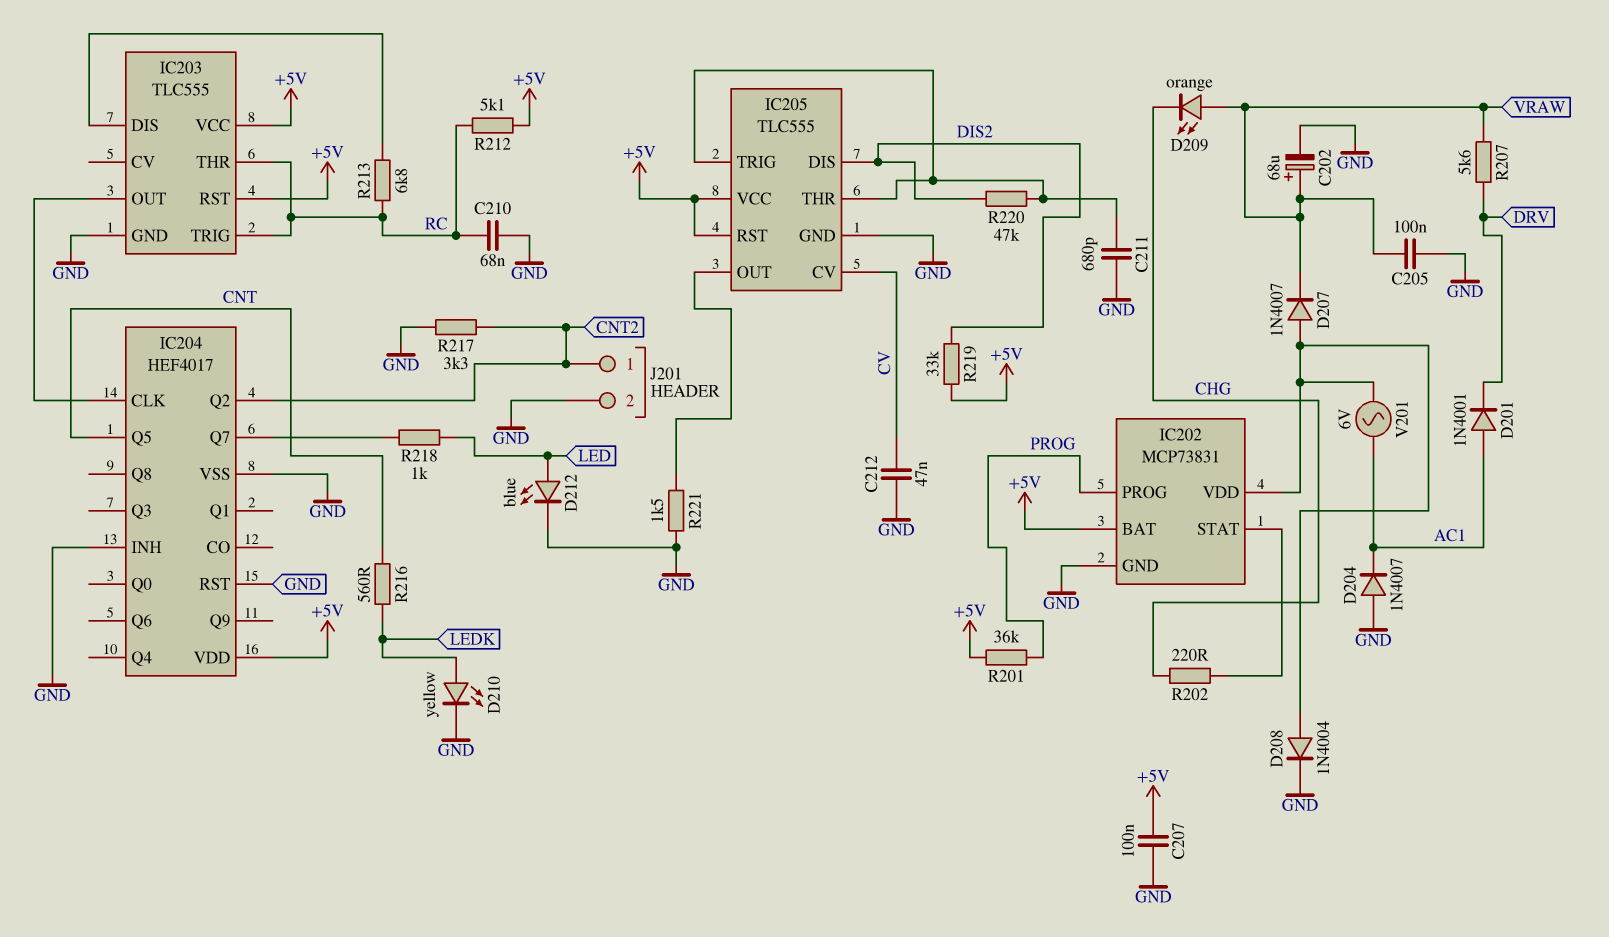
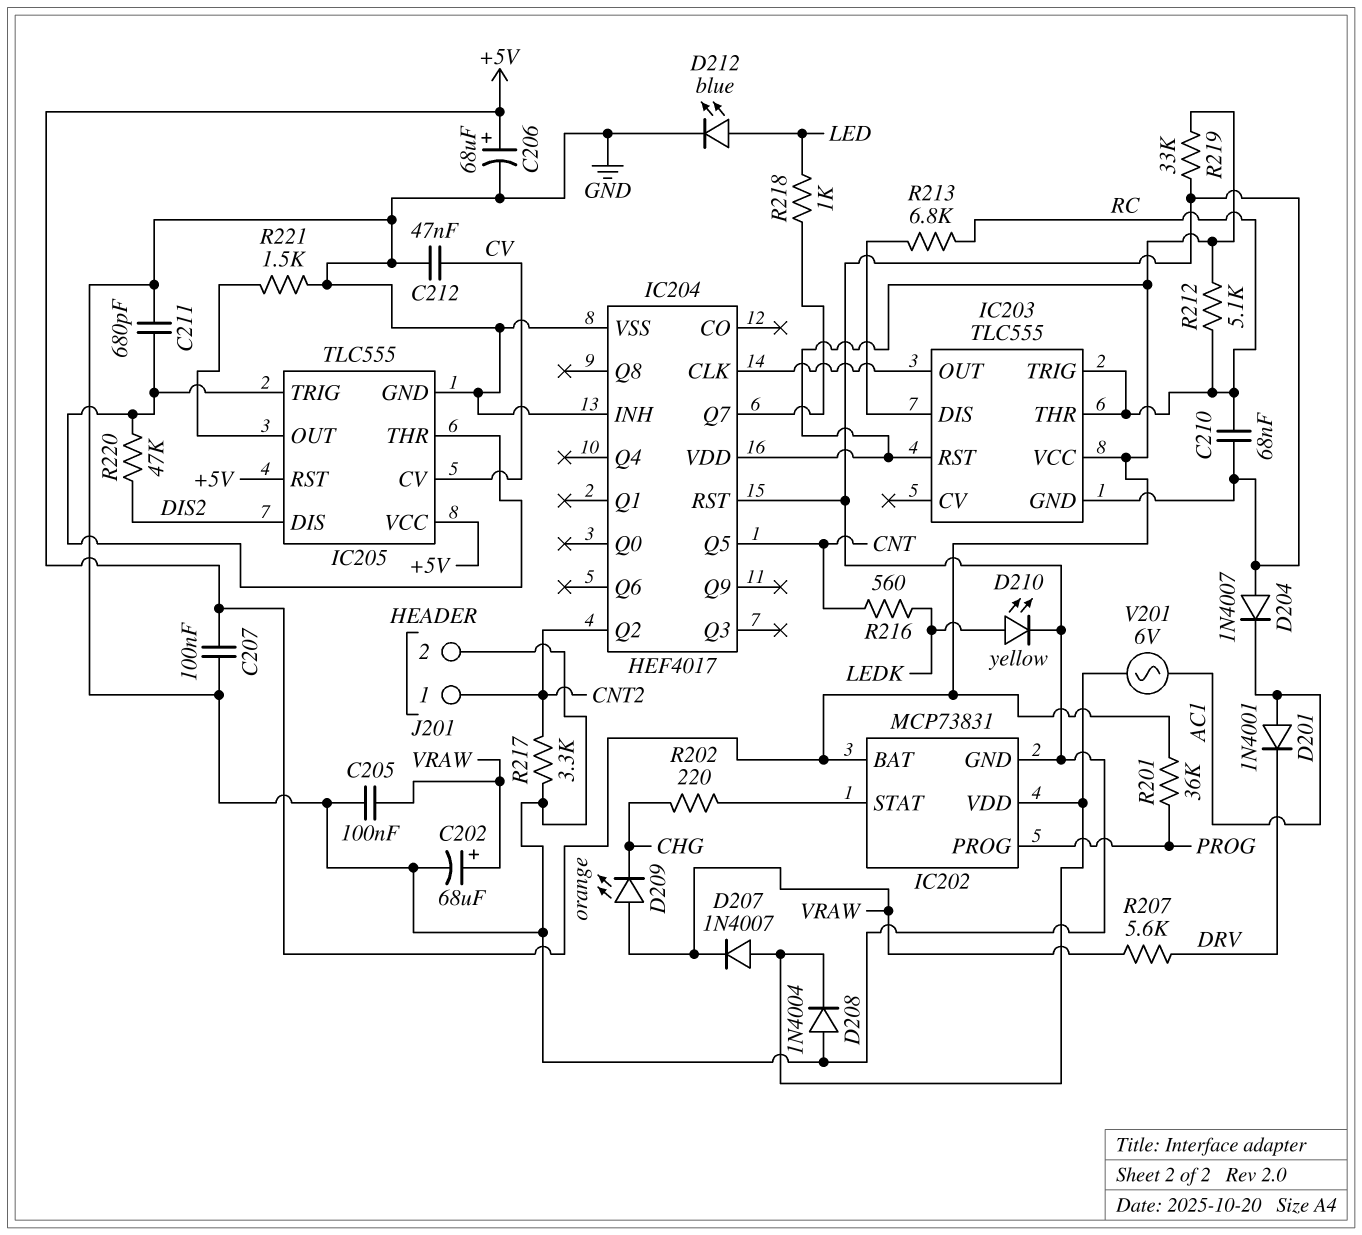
C206: none -> 68uF (plus +5V, minus GND)
D208: diode 1N4004 (A IC202/VDD, K GND) -> diode 1N4004 (A GND, K IC202/VDD)
R219: 33k (+5V, DIS2) -> 33k (+5V, GND)

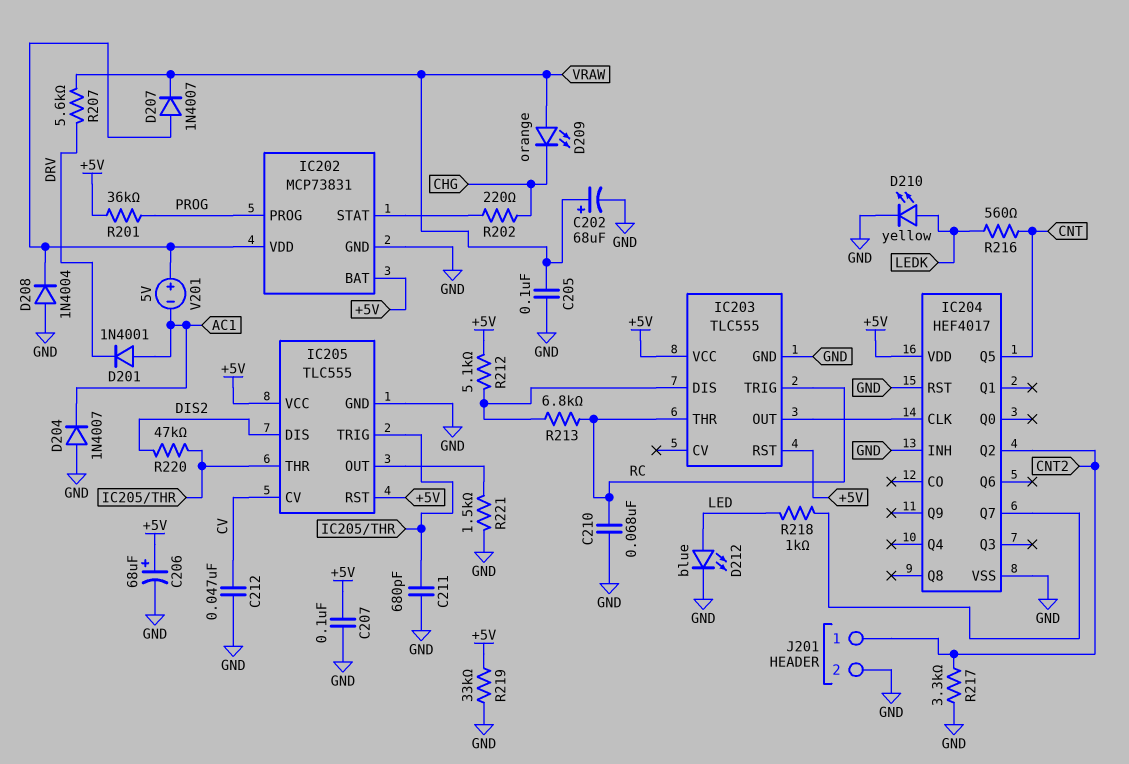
R212: 5.1k (+5V, RC) -> 5.1k (+5V, IC203/DIS)
V201: AC 6V (AC1, IC202/VDD) -> 5V (plus IC202/VDD, minus AC1)

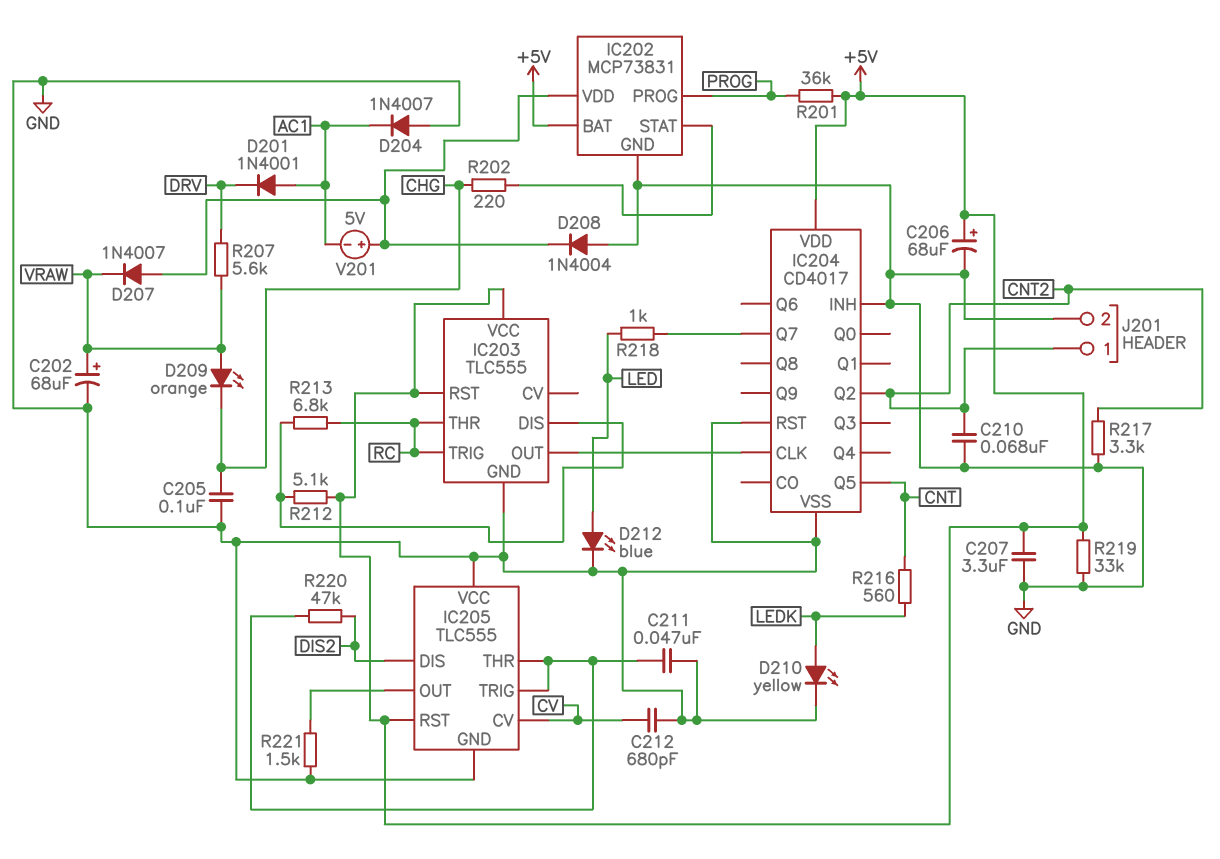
C205: 100nF (GND, VRAW) -> 100nF (CHG, GND)
C207: 100nF (+5V, GND) -> 3.3uF (+5V, GND)
C210: 68nF (GND, RC) -> 68nF (CNT2, GND)
C211: 680pF (GND, IC205/THR) -> 47nF (GND, IC205/THR)
C212: 47nF (CV, GND) -> 680pF (CV, GND)
IC204: HEF4017 -> CD4017
IC205 pin VCC: +5V -> GND

